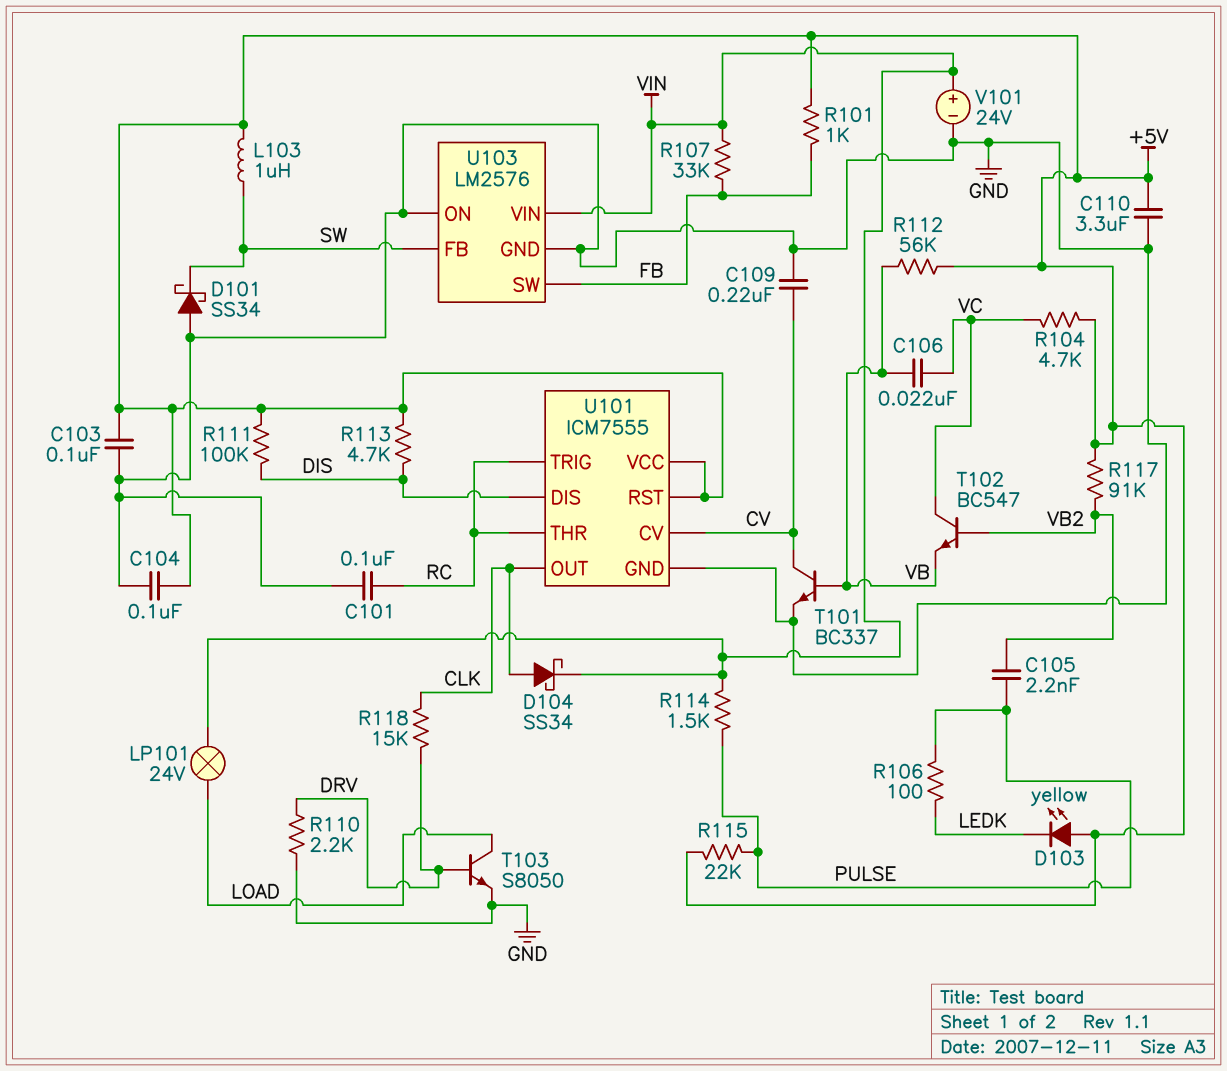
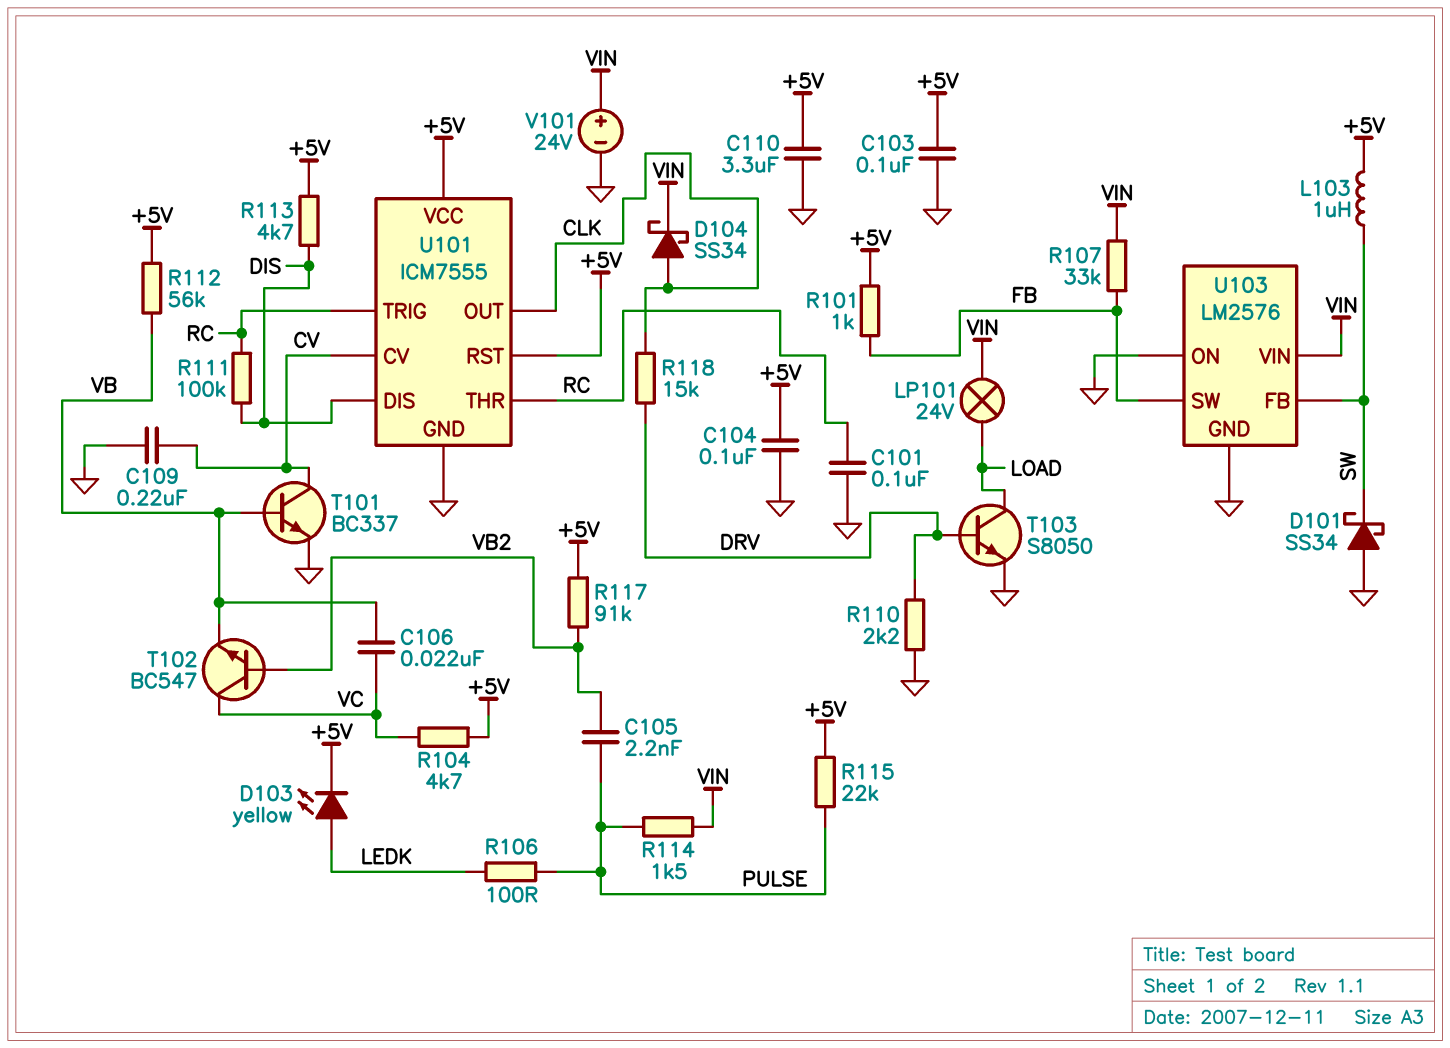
D103: LED yellow (A +5V, K LEDK) -> LED yellow (A LEDK, K +5V)
R111: 100k (+5V, DIS) -> 100k (DIS, RC)

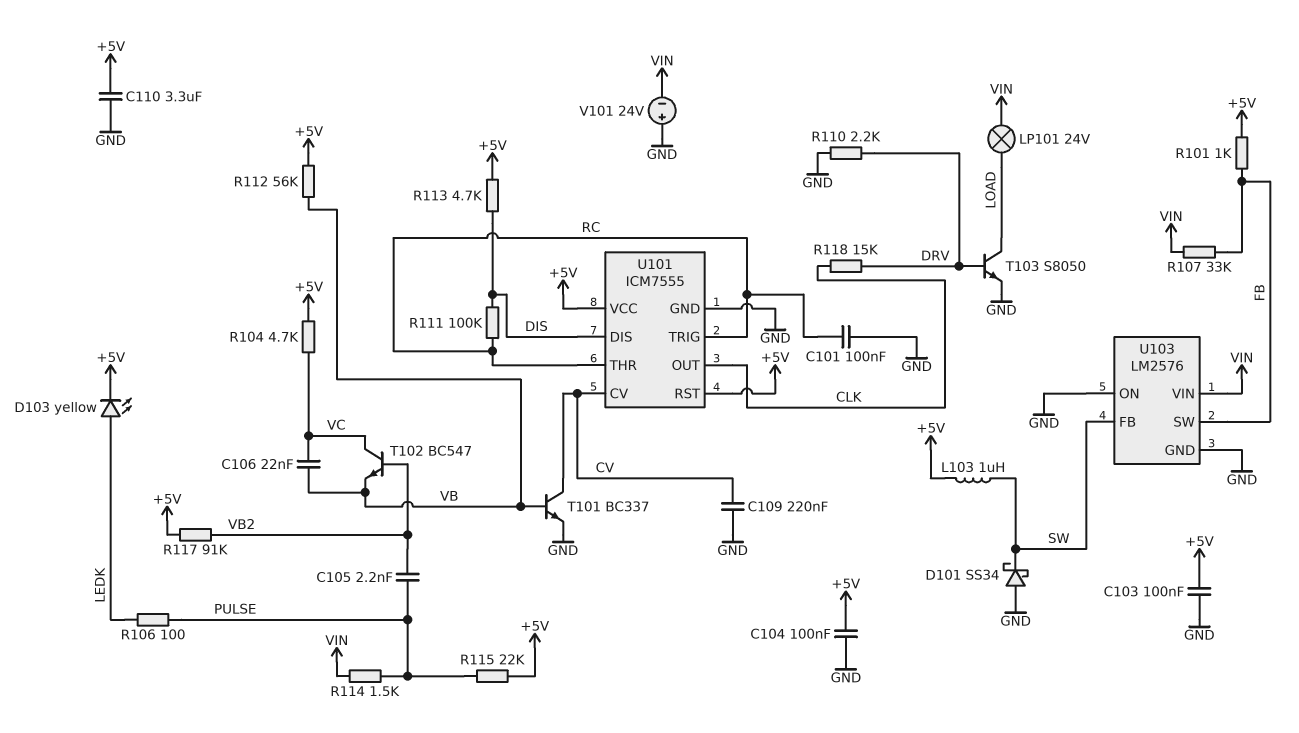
D104: schottky SS34 (A CLK, K VIN) -> none
V101: 24V (plus VIN, minus GND) -> 24V (plus GND, minus VIN)

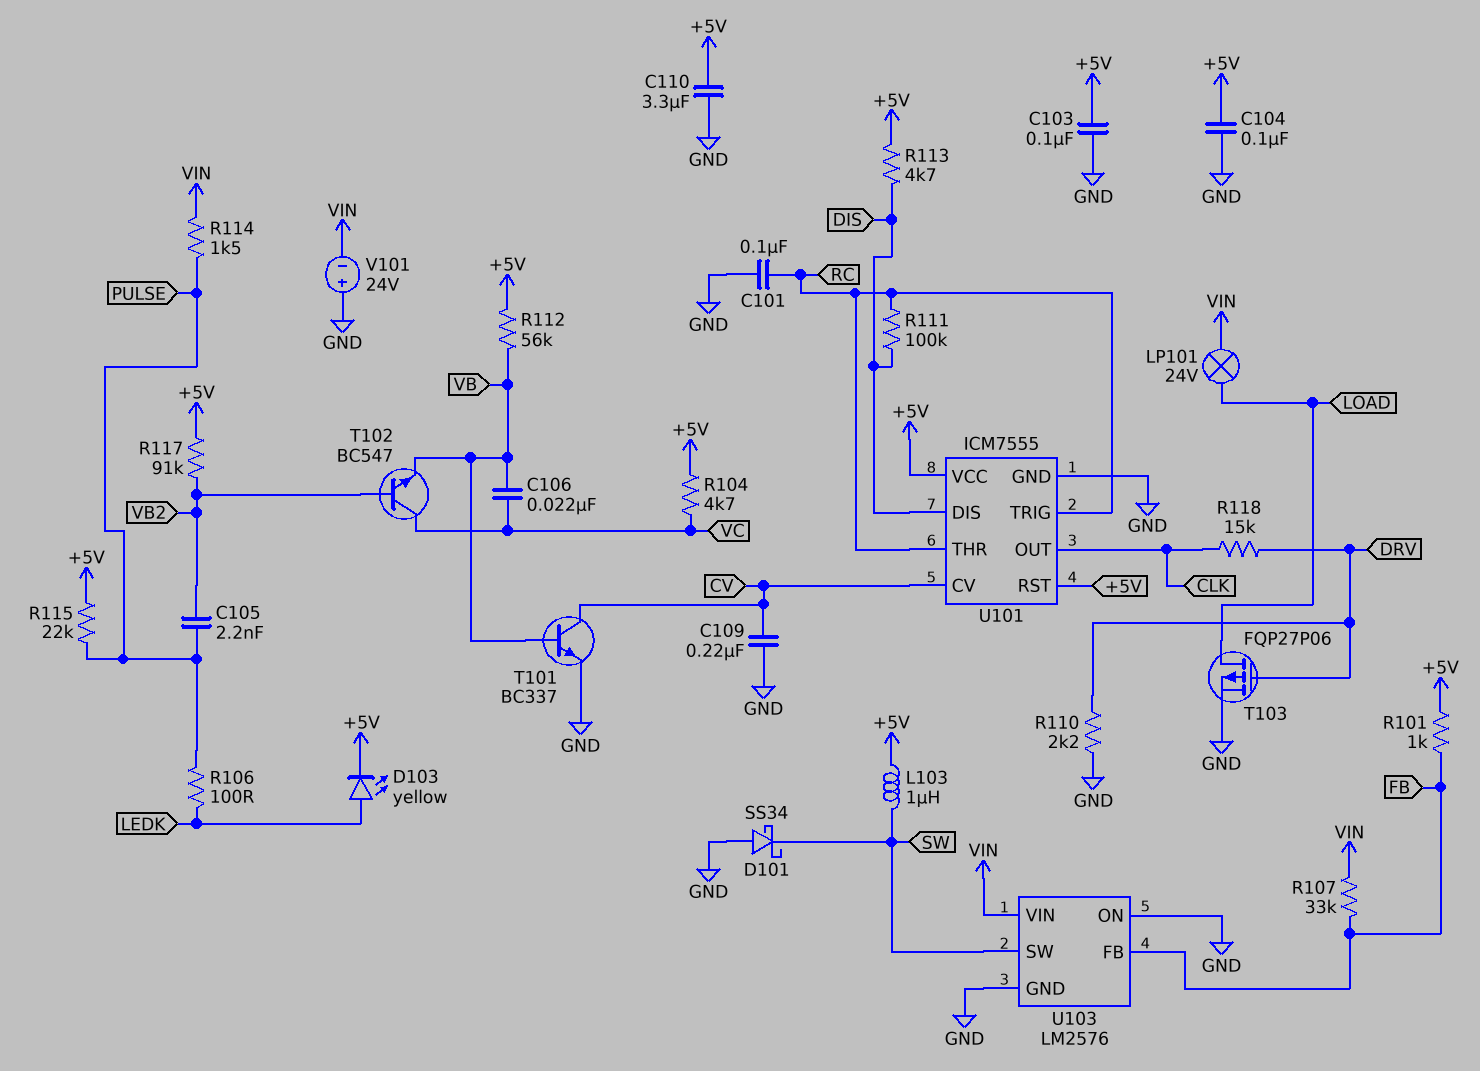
T103: NPN S8050 (B DRV, C LOAD, E GND) -> PMOS FQP27P06 (G DRV, D LOAD, S GND)
U103 pin FB: SW -> FB
U103 pin SW: FB -> SW

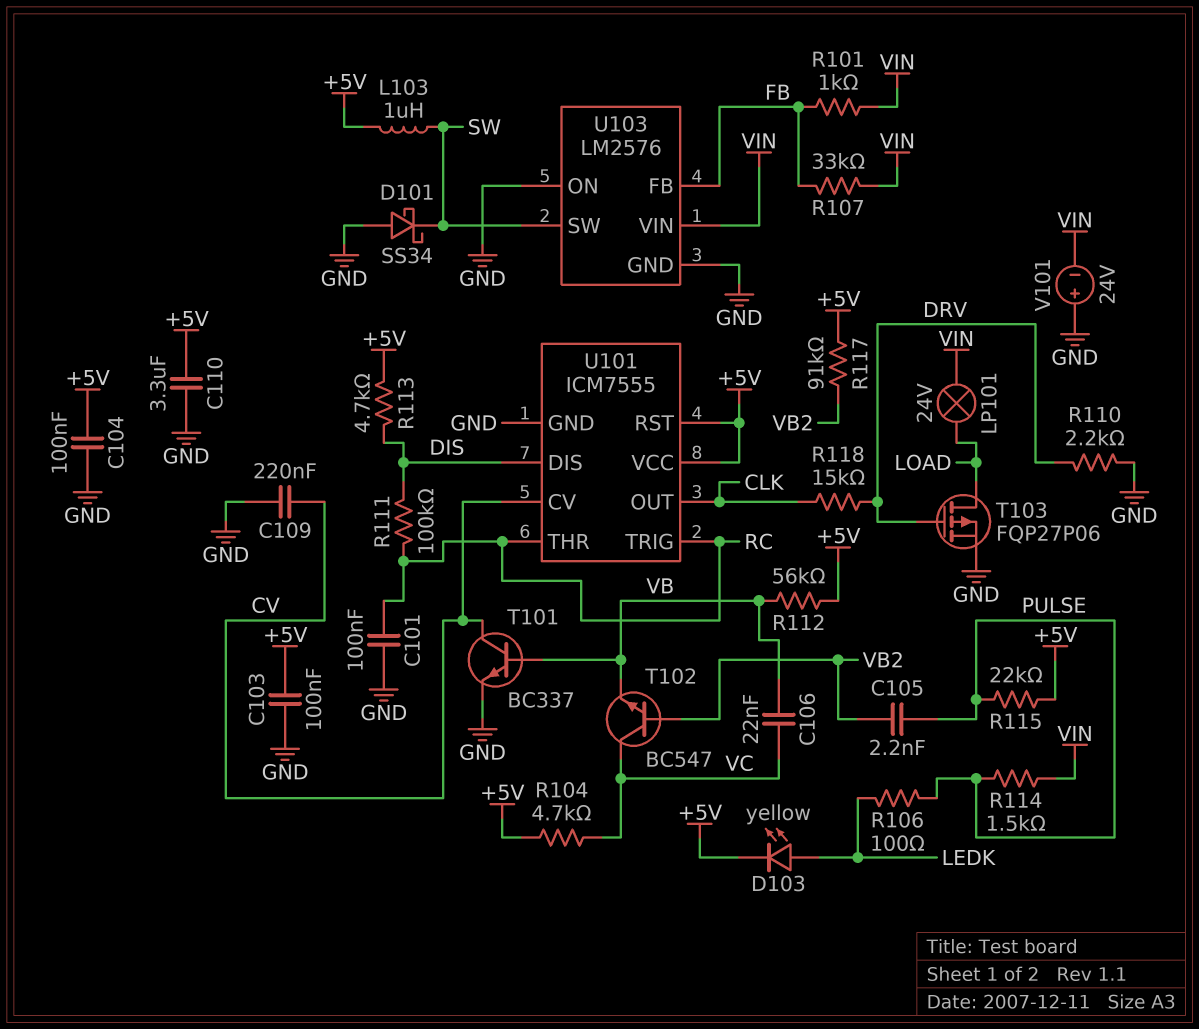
R101: 1k (+5V, FB) -> 1k (FB, VIN)

